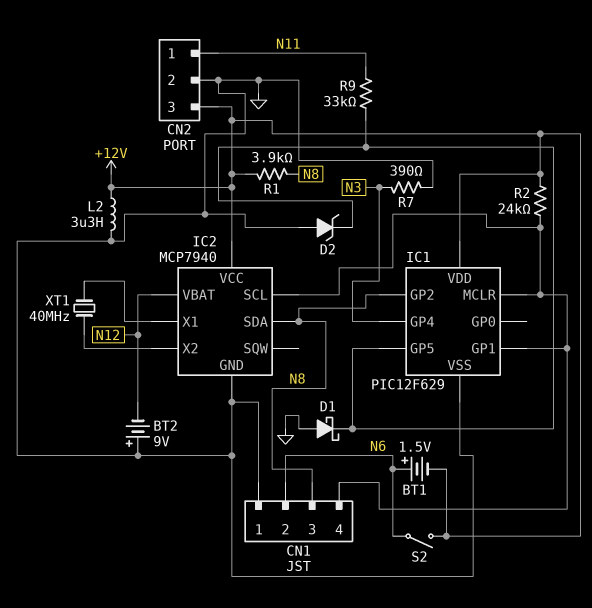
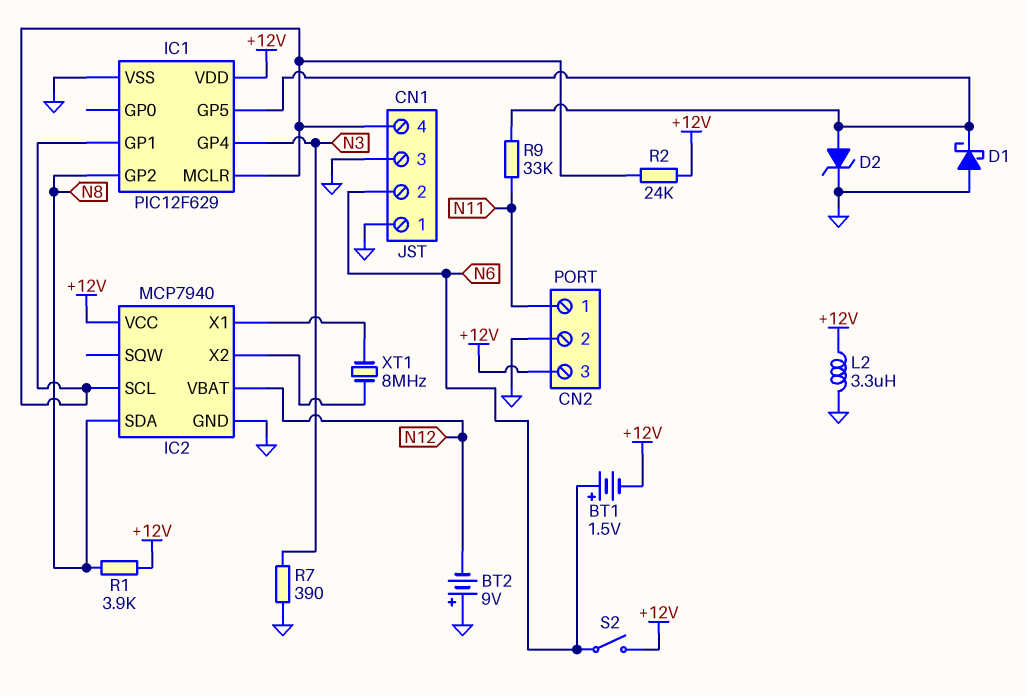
CN1 pin 3: N8 -> GND
D2: zener (A GND, K IC1/GP5) -> zener (A IC1/GP5, K GND)
XT1: 40MHz (IC2/X1, IC2/X2) -> 8MHz (IC2/X1, IC2/X2)

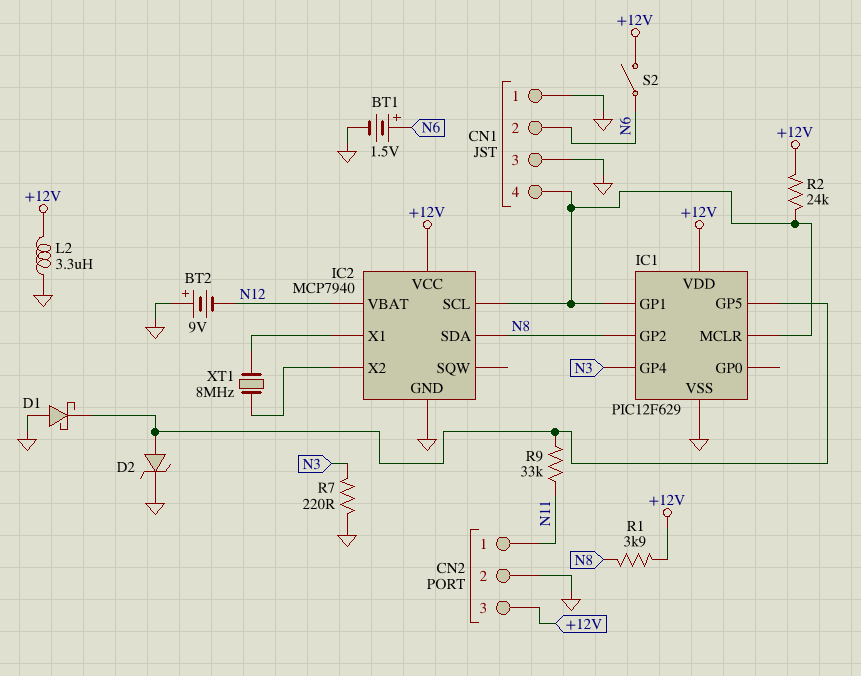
BT1: 1.5V (plus N6, minus +12V) -> 1.5V (plus N6, minus GND)
R7: 390 (GND, N3) -> 220 (GND, N3)

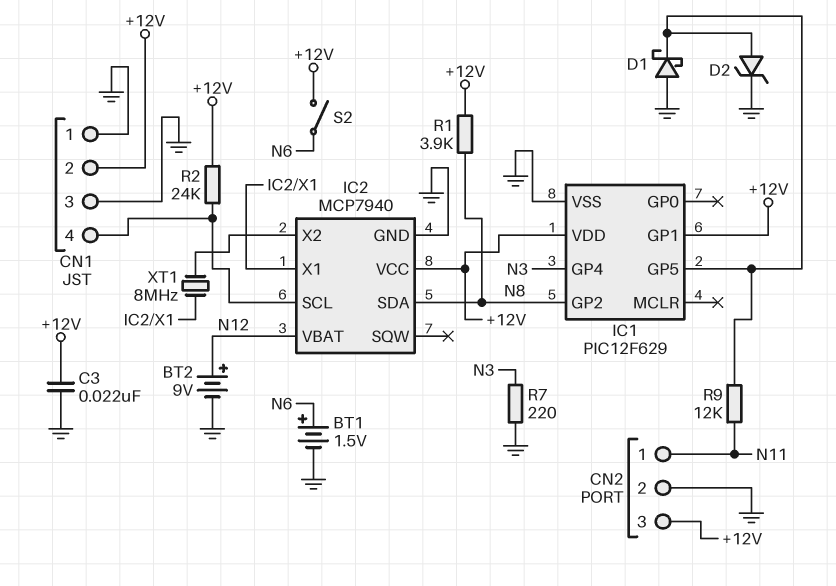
BT2: 9V (plus GND, minus N12) -> 9V (plus N12, minus GND)
C3: none -> 22nF (+12V, GND)
CN1 pin 2: N6 -> +12V
IC1 pin GP1: CN1/4 -> +12V
IC1 pin MCLR: CN1/4 -> none
L2: 3.3uH (+12V, GND) -> none
R9: 33k (IC1/GP5, N11) -> 12k (IC1/GP5, N11)

